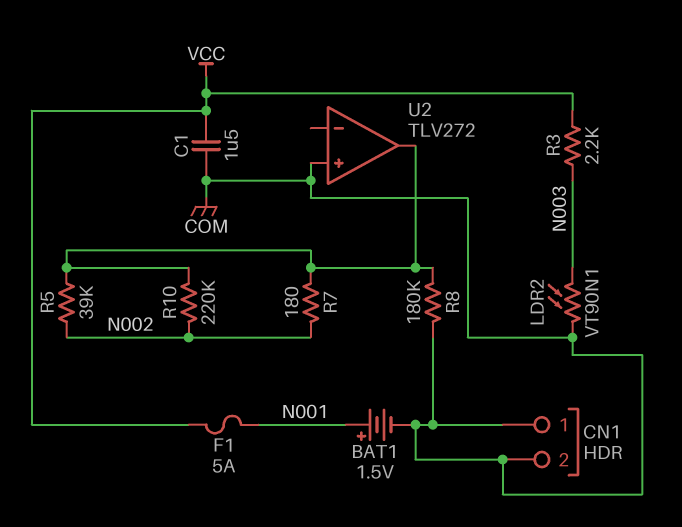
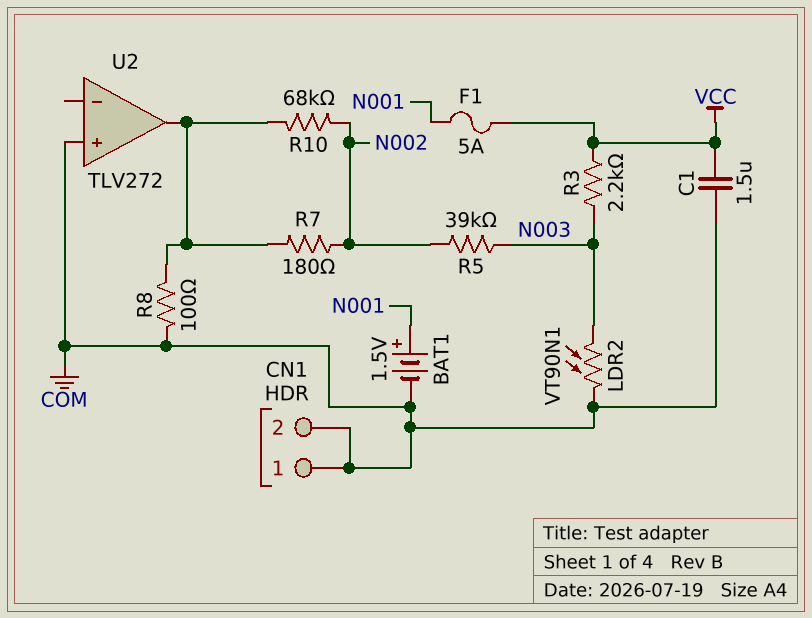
R5: 39k (N002, U2/out) -> 39k (N002, N003)
R8: 180k (COM, U2/out) -> 100 (COM, U2/out)
R10: 220k (N002, U2/out) -> 68k (N002, U2/out)

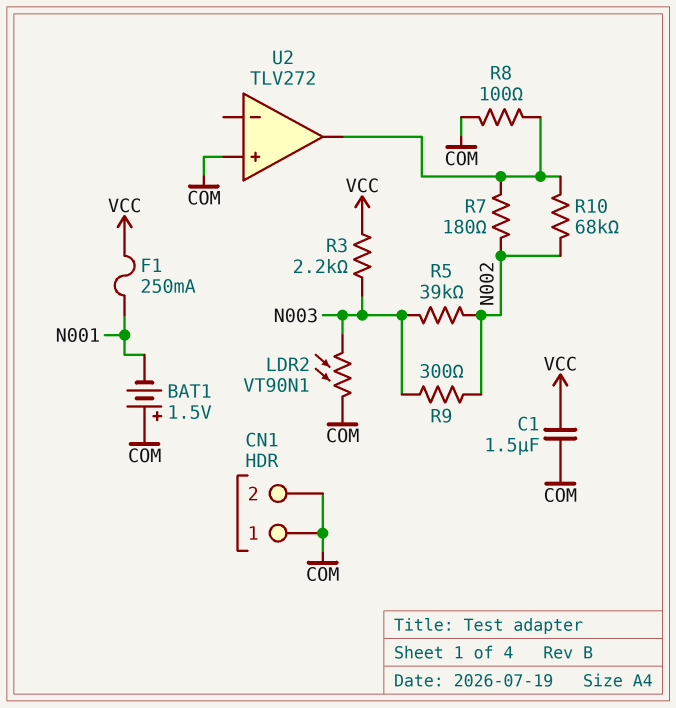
BAT1: 1.5V (plus N001, minus COM) -> 1.5V (plus COM, minus N001)
F1: 5A (N001, VCC) -> 250mA (N001, VCC)
R9: none -> 300 (N002, N003)

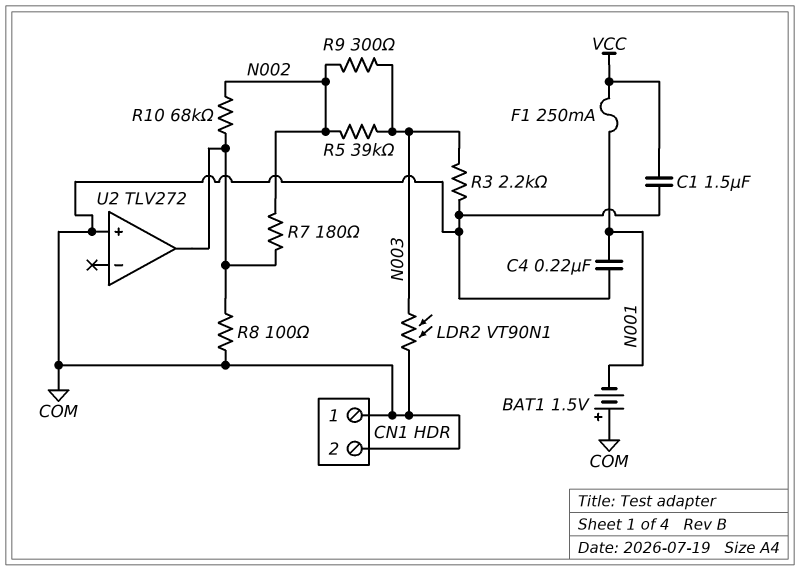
C4: none -> 220nF (COM, N001)
R3: 2.2k (N003, VCC) -> 2.2k (COM, N003)

